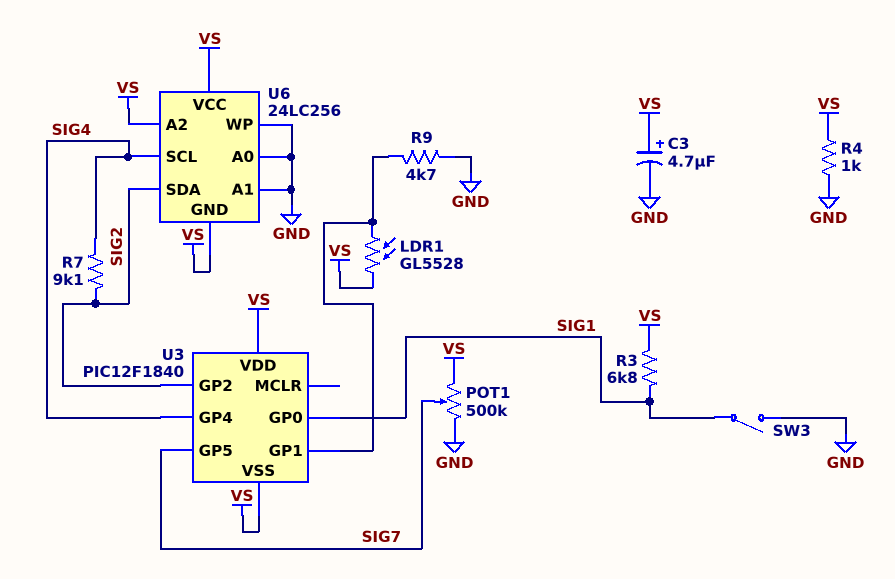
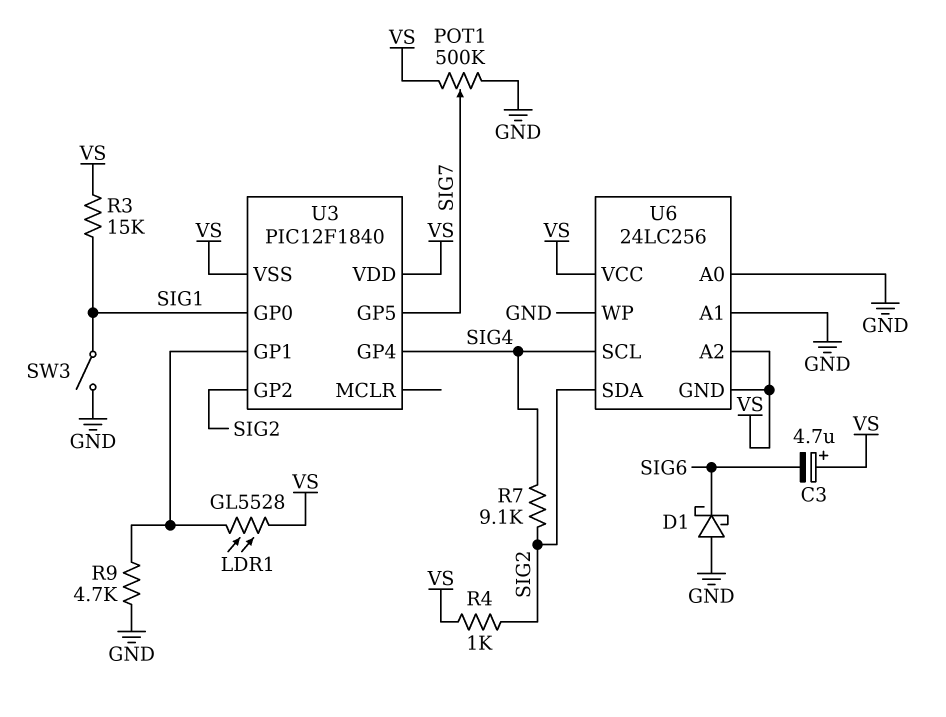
C3: 4.7uF (plus VS, minus GND) -> 4.7uF (plus VS, minus SIG6)
D1: none -> schottky (A GND, K SIG6)
R3: 6.8k (SIG1, VS) -> 15k (SIG1, VS)
R4: 1k (GND, VS) -> 1k (SIG2, VS)

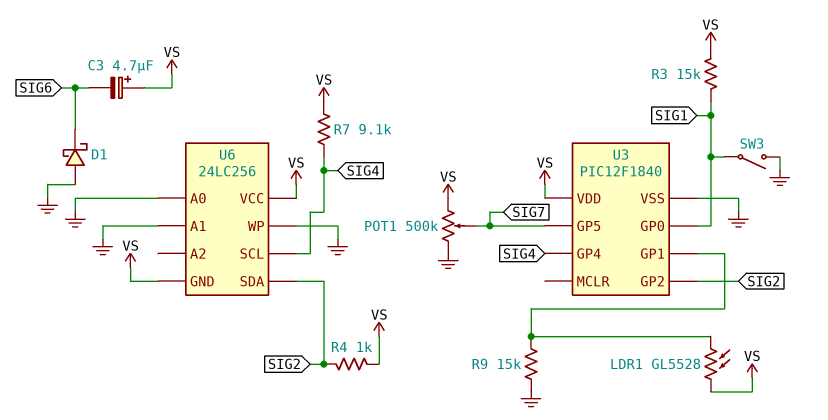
R7: 9.1k (SIG2, SIG4) -> 9.1k (SIG4, VS)
R9: 4.7k (GND, U3/GP1) -> 15k (GND, U3/GP1)
U3 pin VSS: VS -> GND
U6 pin A2: VS -> none

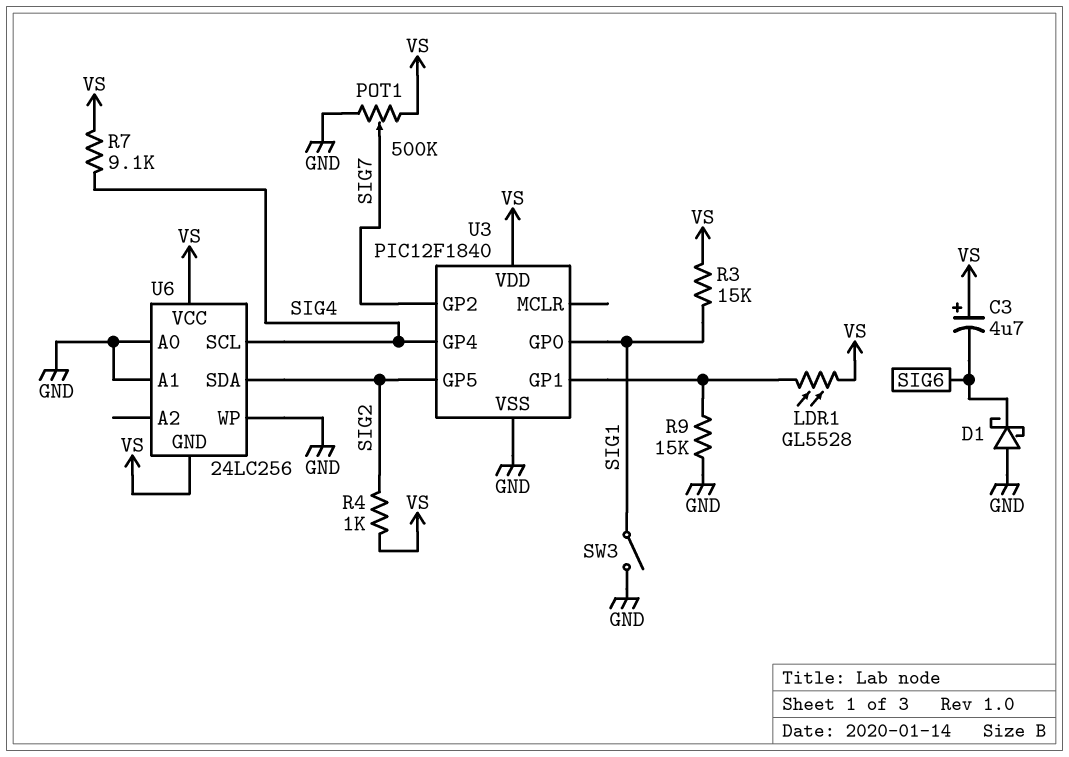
U3 pin GP2: SIG2 -> SIG7
U3 pin GP5: SIG7 -> SIG2

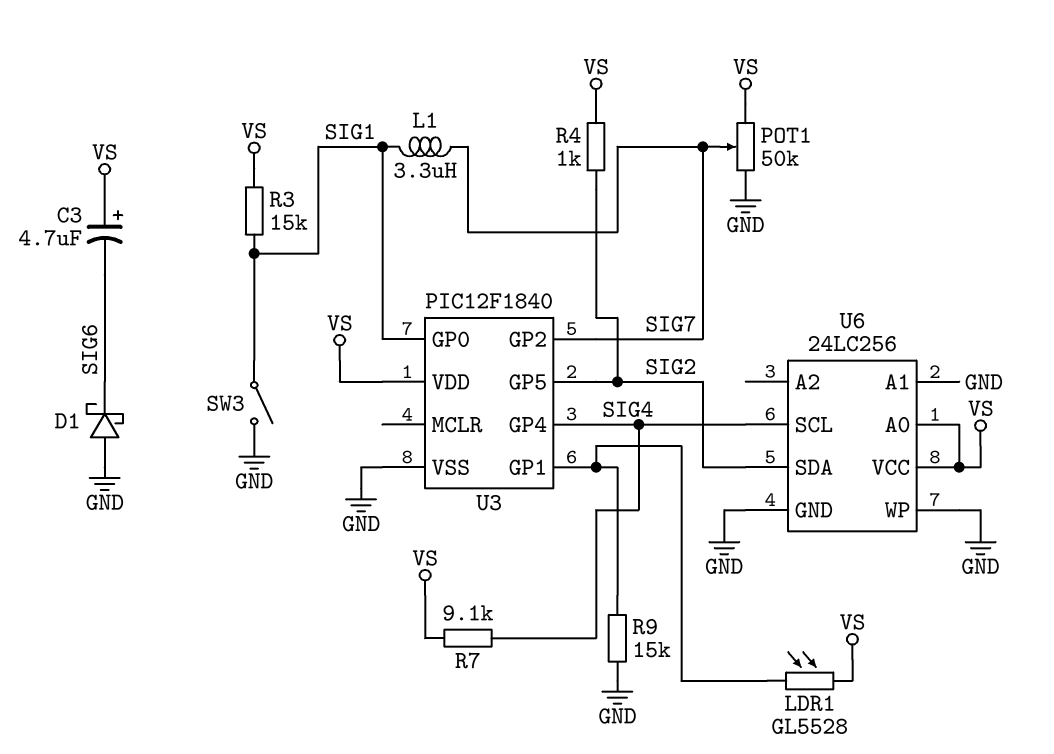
L1: none -> 3.3uH (SIG1, SIG7)
POT1: 500k (GND, VS, wiper SIG7) -> 50k (GND, VS, wiper SIG7)
U6 pin A0: GND -> VS
U6 pin GND: VS -> GND

